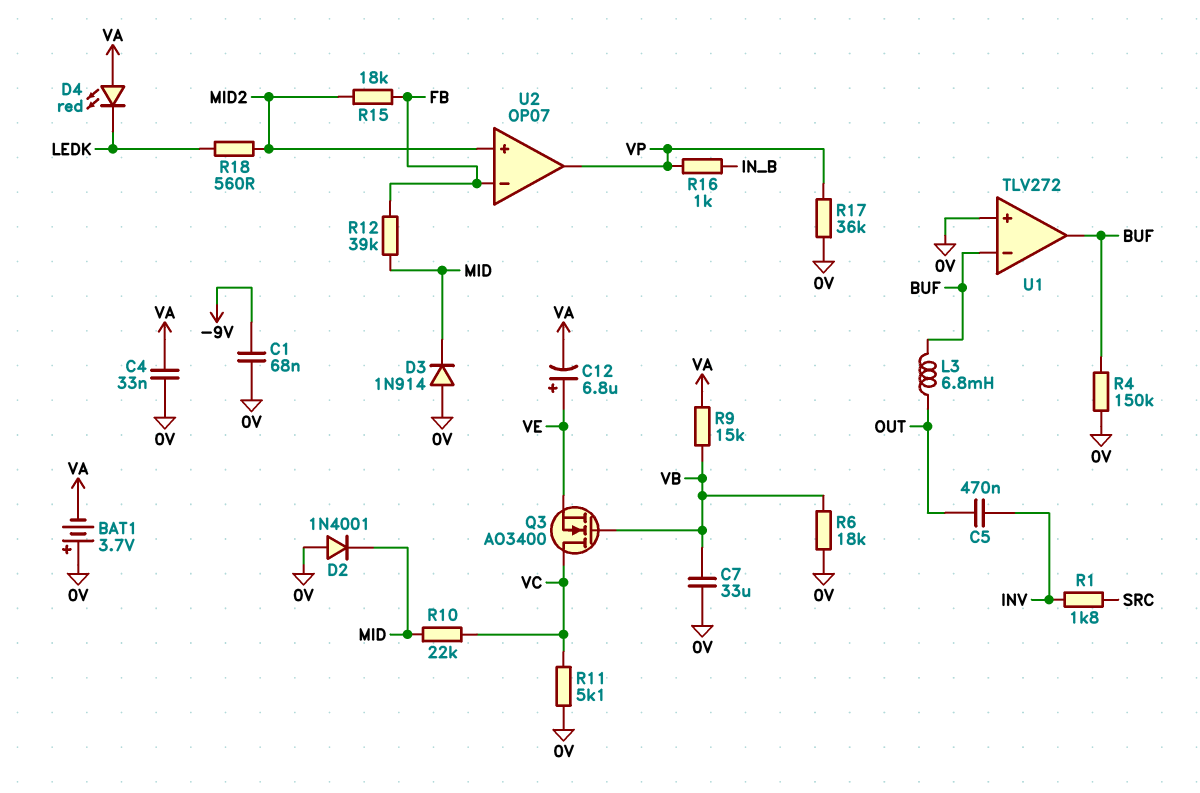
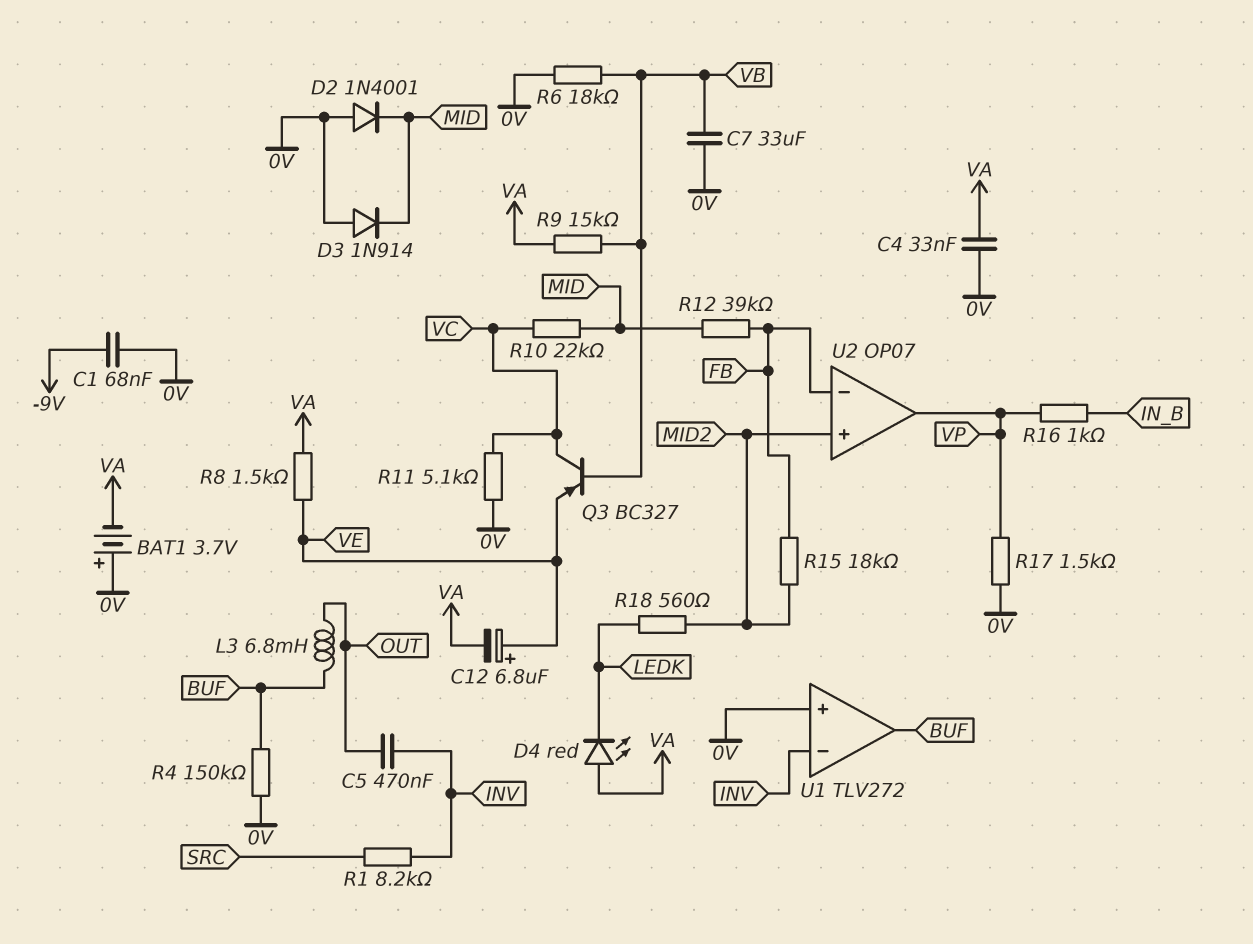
Q3: NMOS AO3400 (G VB, D VC, S VE) -> PNP BC327 (B VB, C VC, E VE)
R1: 1.8k (INV, SRC) -> 8.2k (INV, SRC)
R8: none -> 1.5k (VA, VE)
R17: 36k (0V, VP) -> 1.5k (0V, VP)
U1 pin in-: BUF -> INV

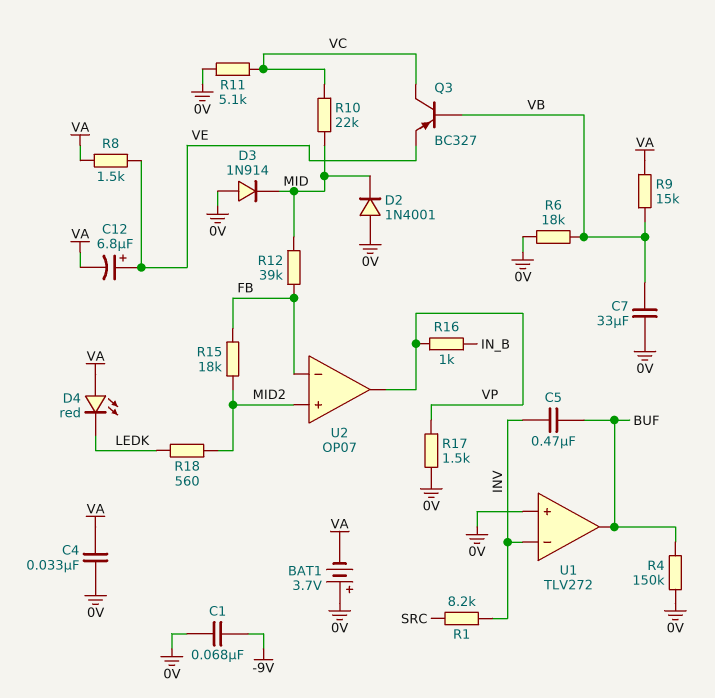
C5: 470nF (INV, OUT) -> 470nF (BUF, INV)
L3: 6.8mH (BUF, OUT) -> none

